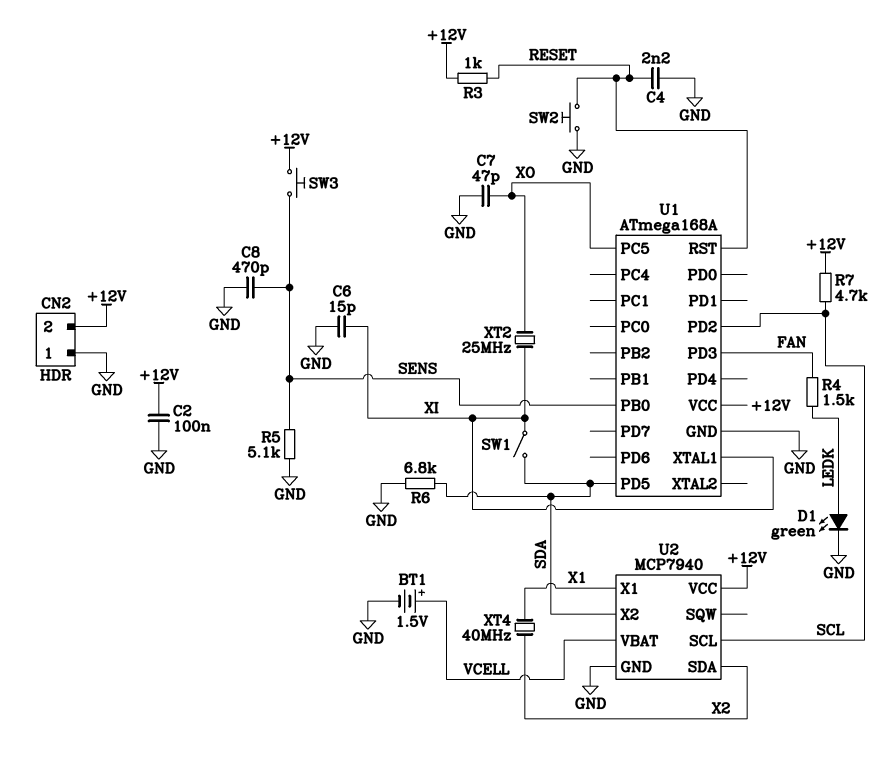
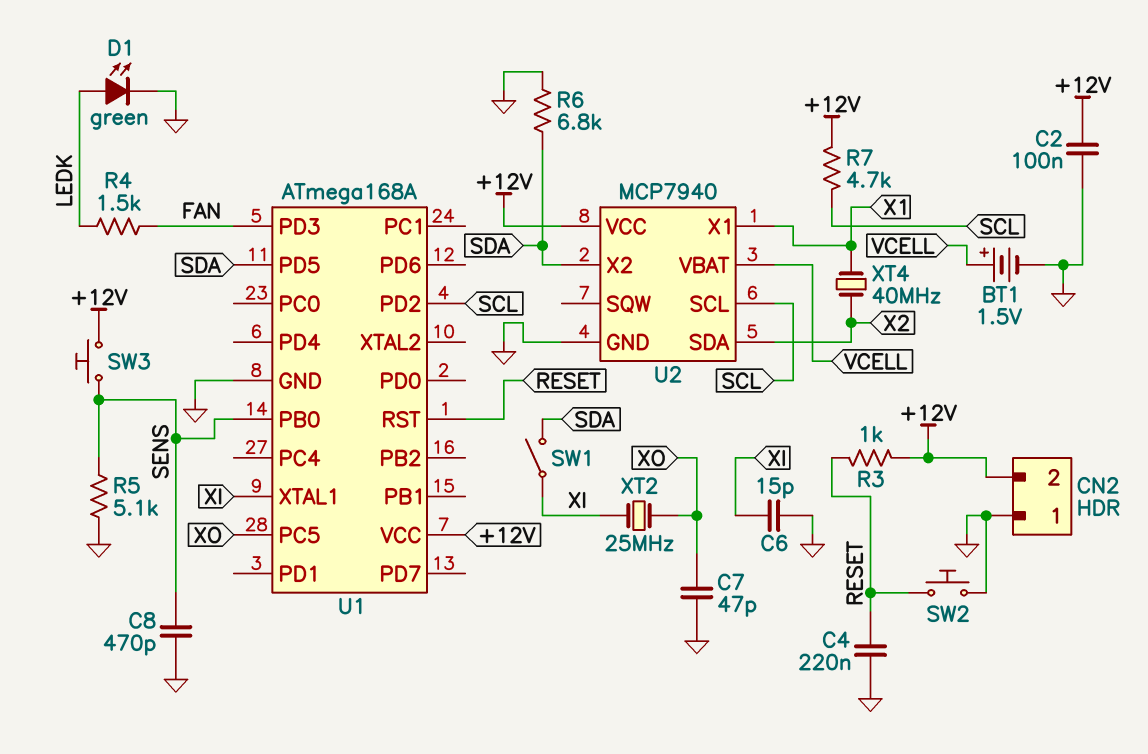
C4: 2.2nF (GND, RESET) -> 220nF (GND, RESET)

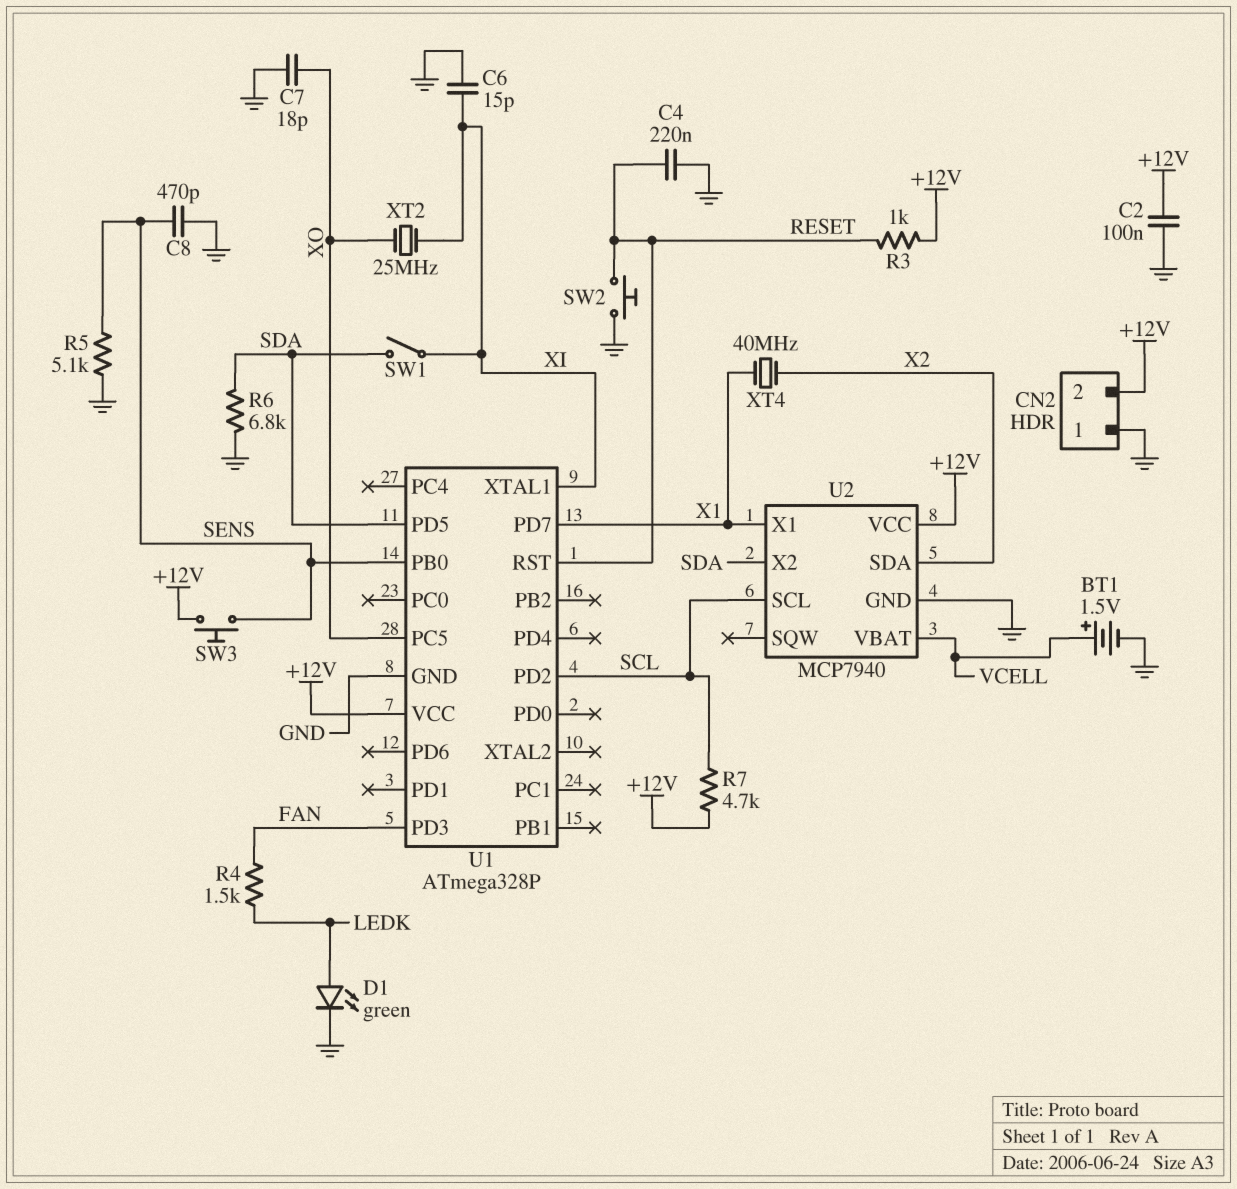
C7: 47pF (GND, XO) -> 18pF (GND, XO)
U1: ATmega168A -> ATmega328P
U1 pin PD7: none -> X1

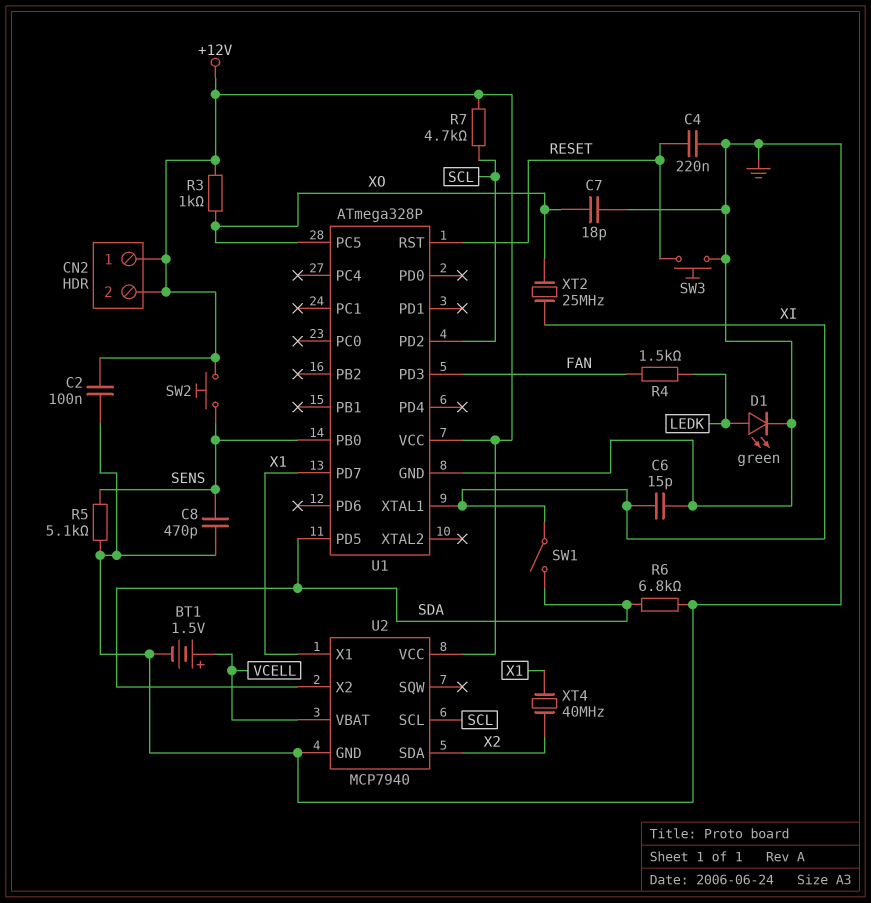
CN2 pin 1: GND -> +12V
R3: 1k (+12V, RESET) -> 1k (+12V, XO)
SW2: button (GND, RESET) -> button (+12V, SENS)
SW3: button (+12V, SENS) -> button (GND, RESET)

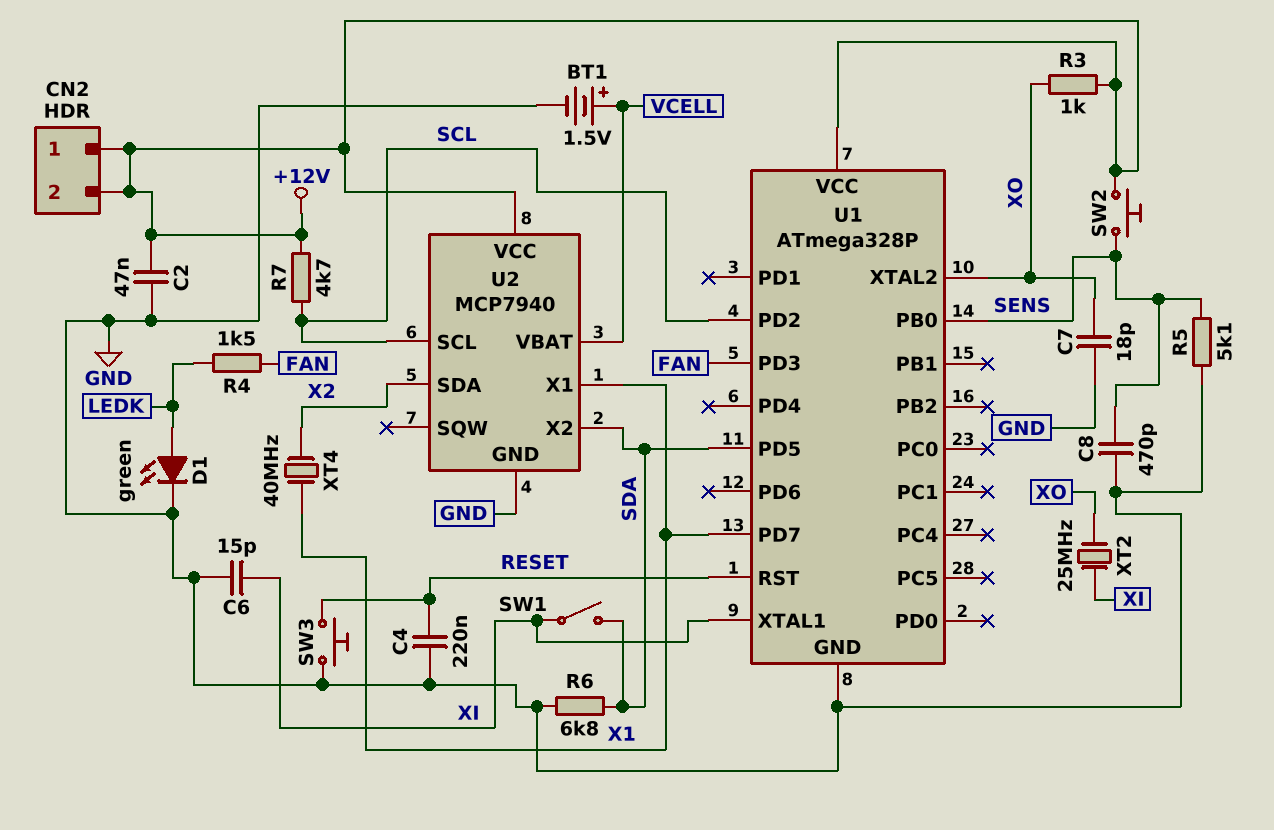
C2: 100nF (+12V, GND) -> 47nF (+12V, GND)
U1 pin PC5: XO -> none
U1 pin XTAL2: none -> XO

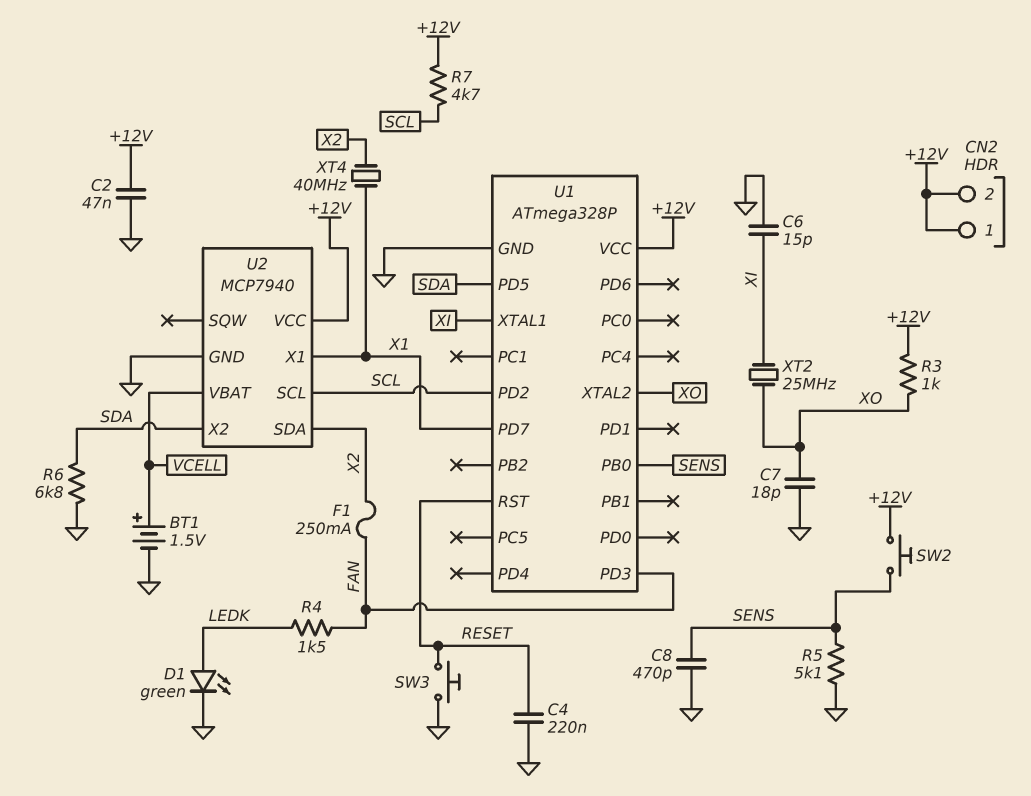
F1: none -> 250mA (FAN, X2)
SW1: switch (SDA, XI) -> none

